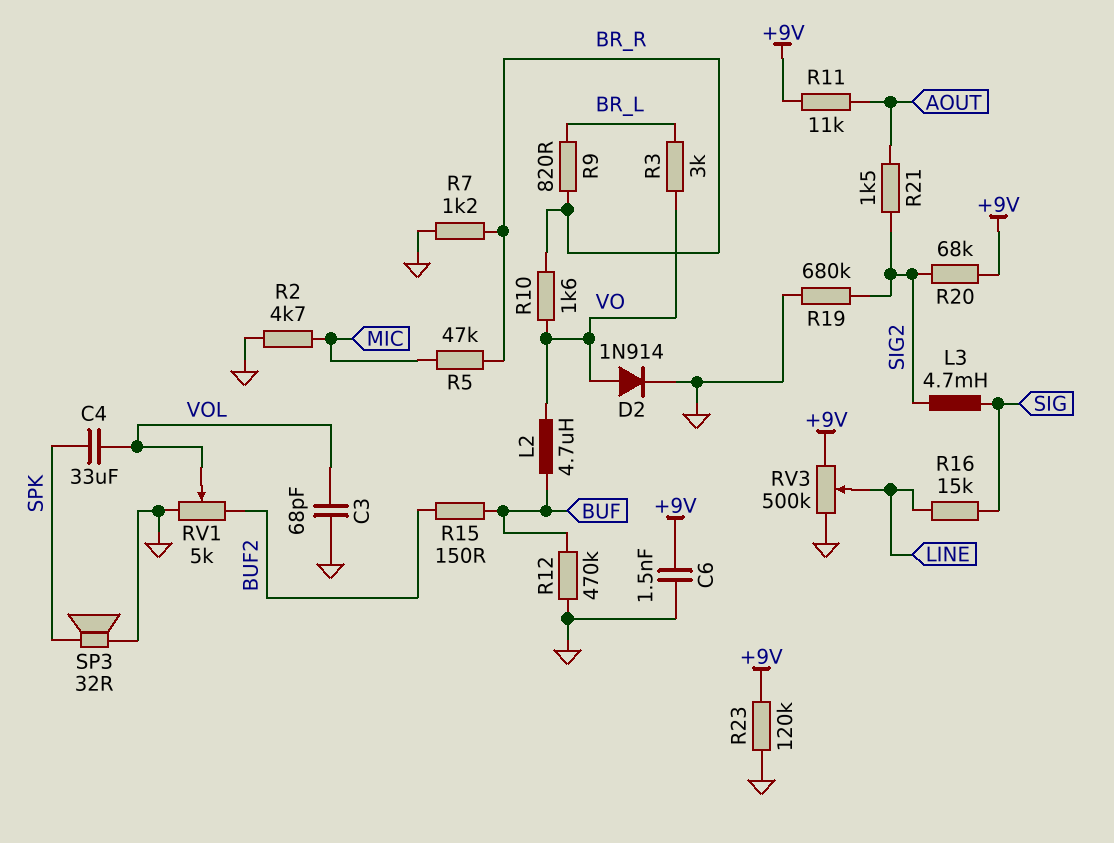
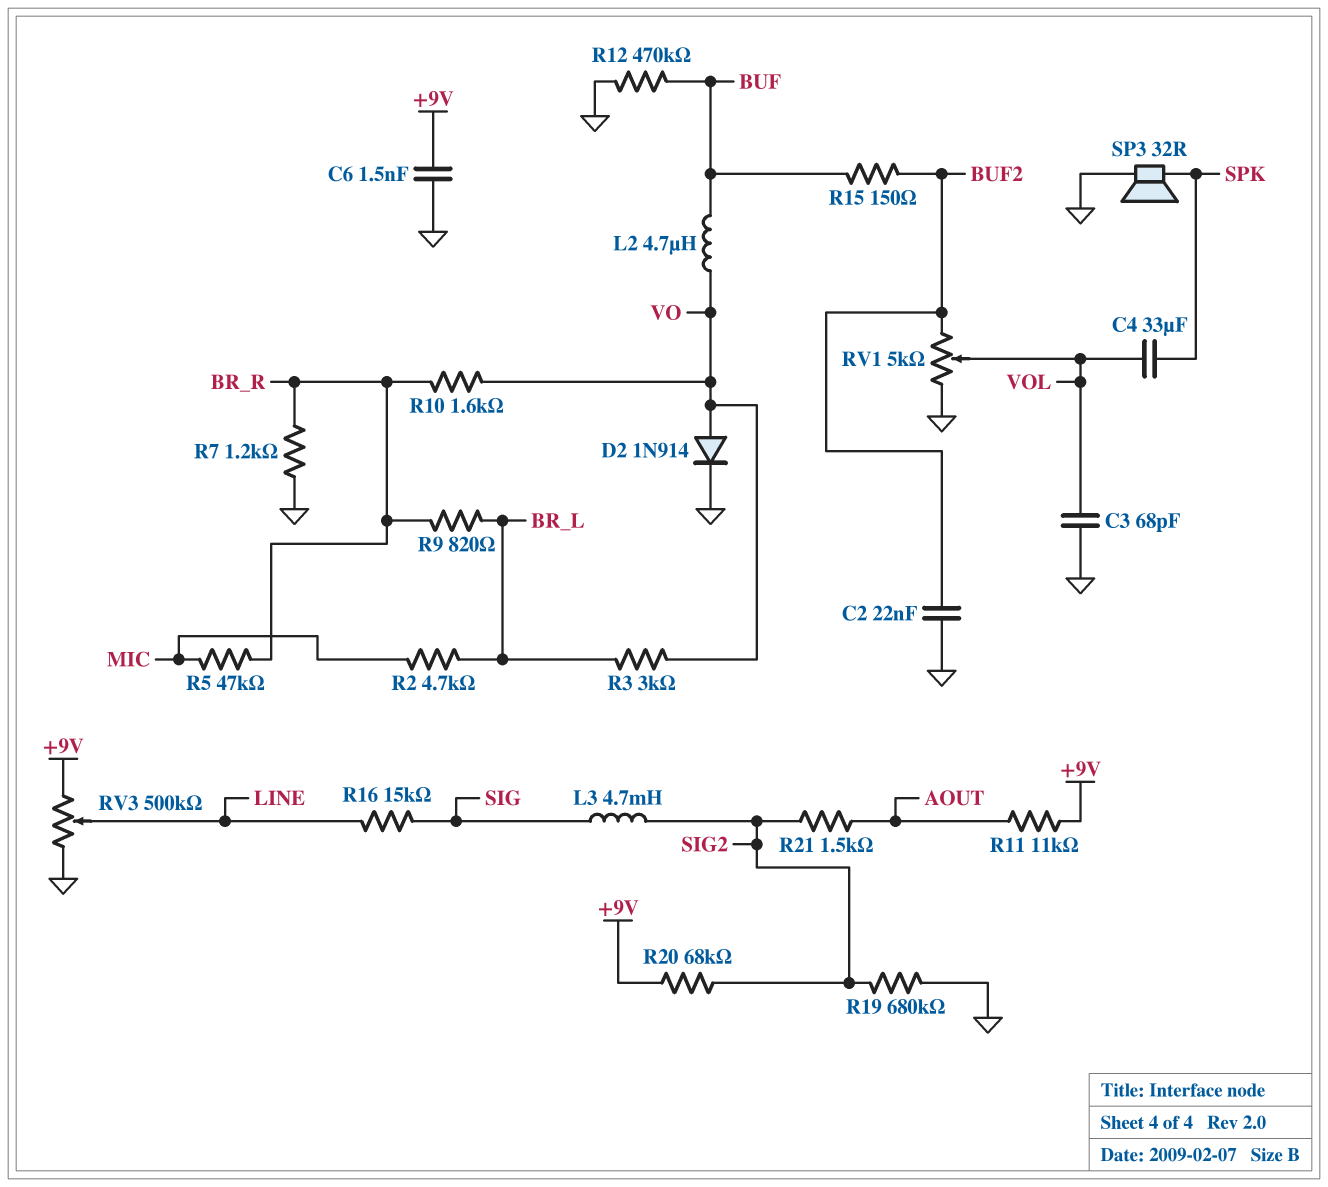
C2: none -> 22nF (BUF2, GND)
R2: 4.7k (GND, MIC) -> 4.7k (BR_L, MIC)
R23: 120k (+9V, GND) -> none

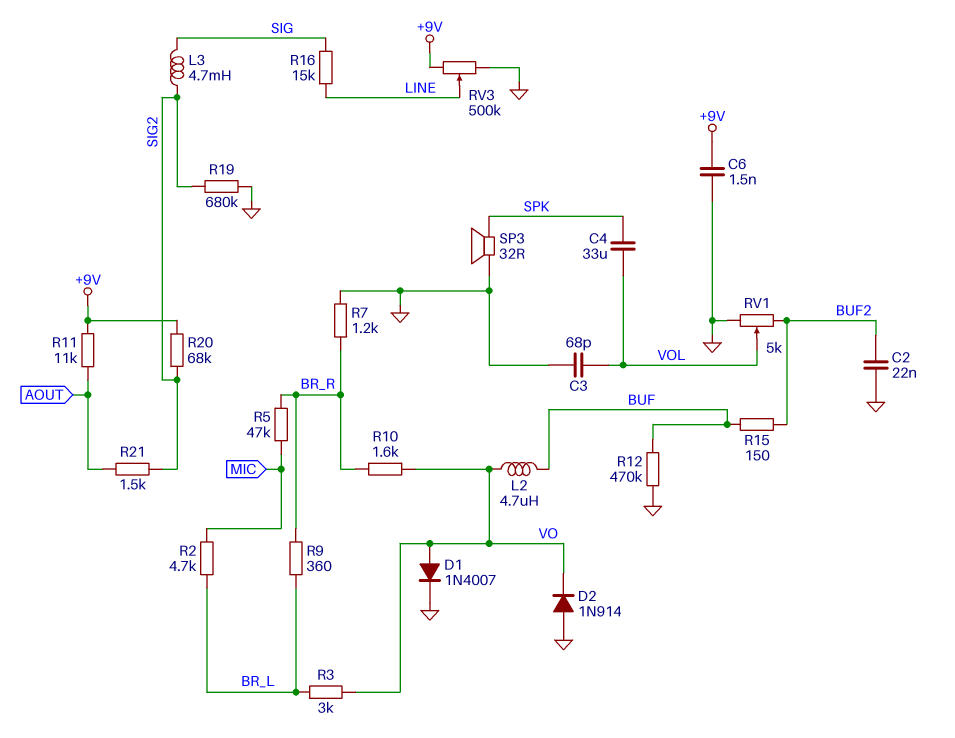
D1: none -> diode 1N4007 (A VO, K GND)
D2: diode 1N914 (A VO, K GND) -> diode 1N914 (A GND, K VO)
R9: 820 (BR_L, BR_R) -> 360 (BR_L, BR_R)

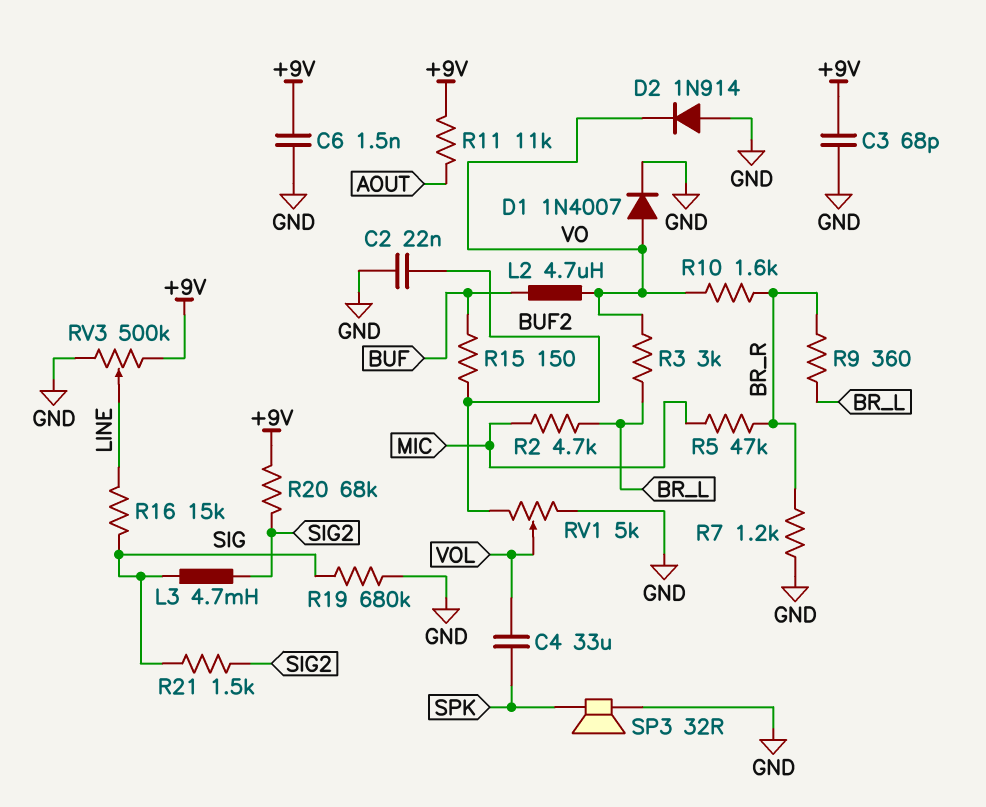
C3: 68pF (GND, VOL) -> 68pF (+9V, GND)
R12: 470k (BUF, GND) -> none
R19: 680k (GND, SIG2) -> 680k (GND, SIG)
R21: 1.5k (AOUT, SIG2) -> 1.5k (SIG, SIG2)

